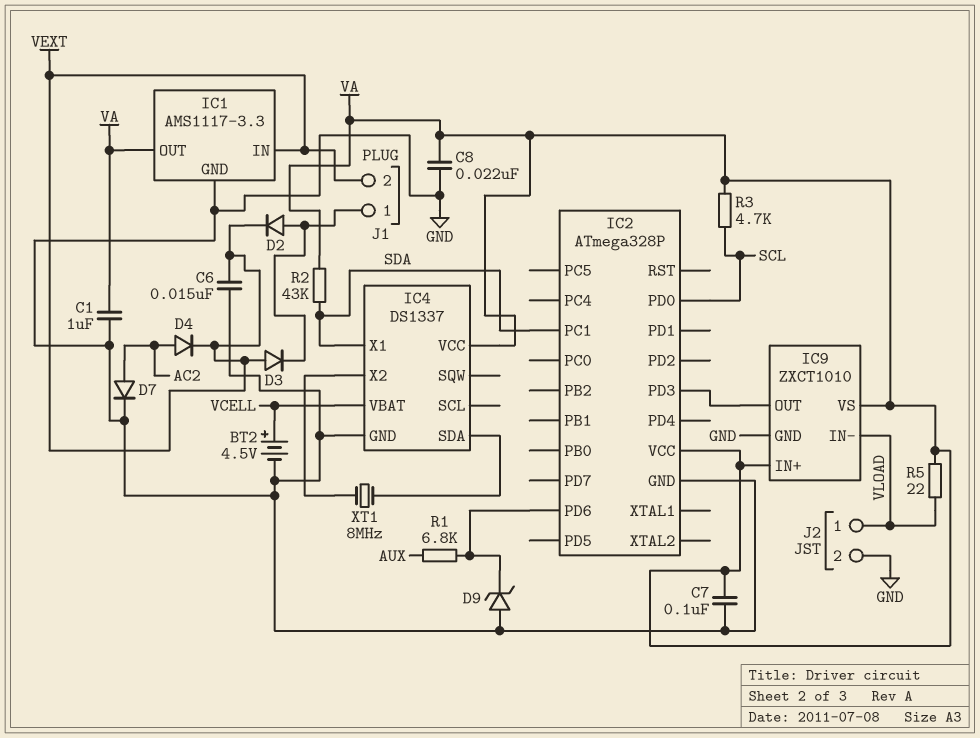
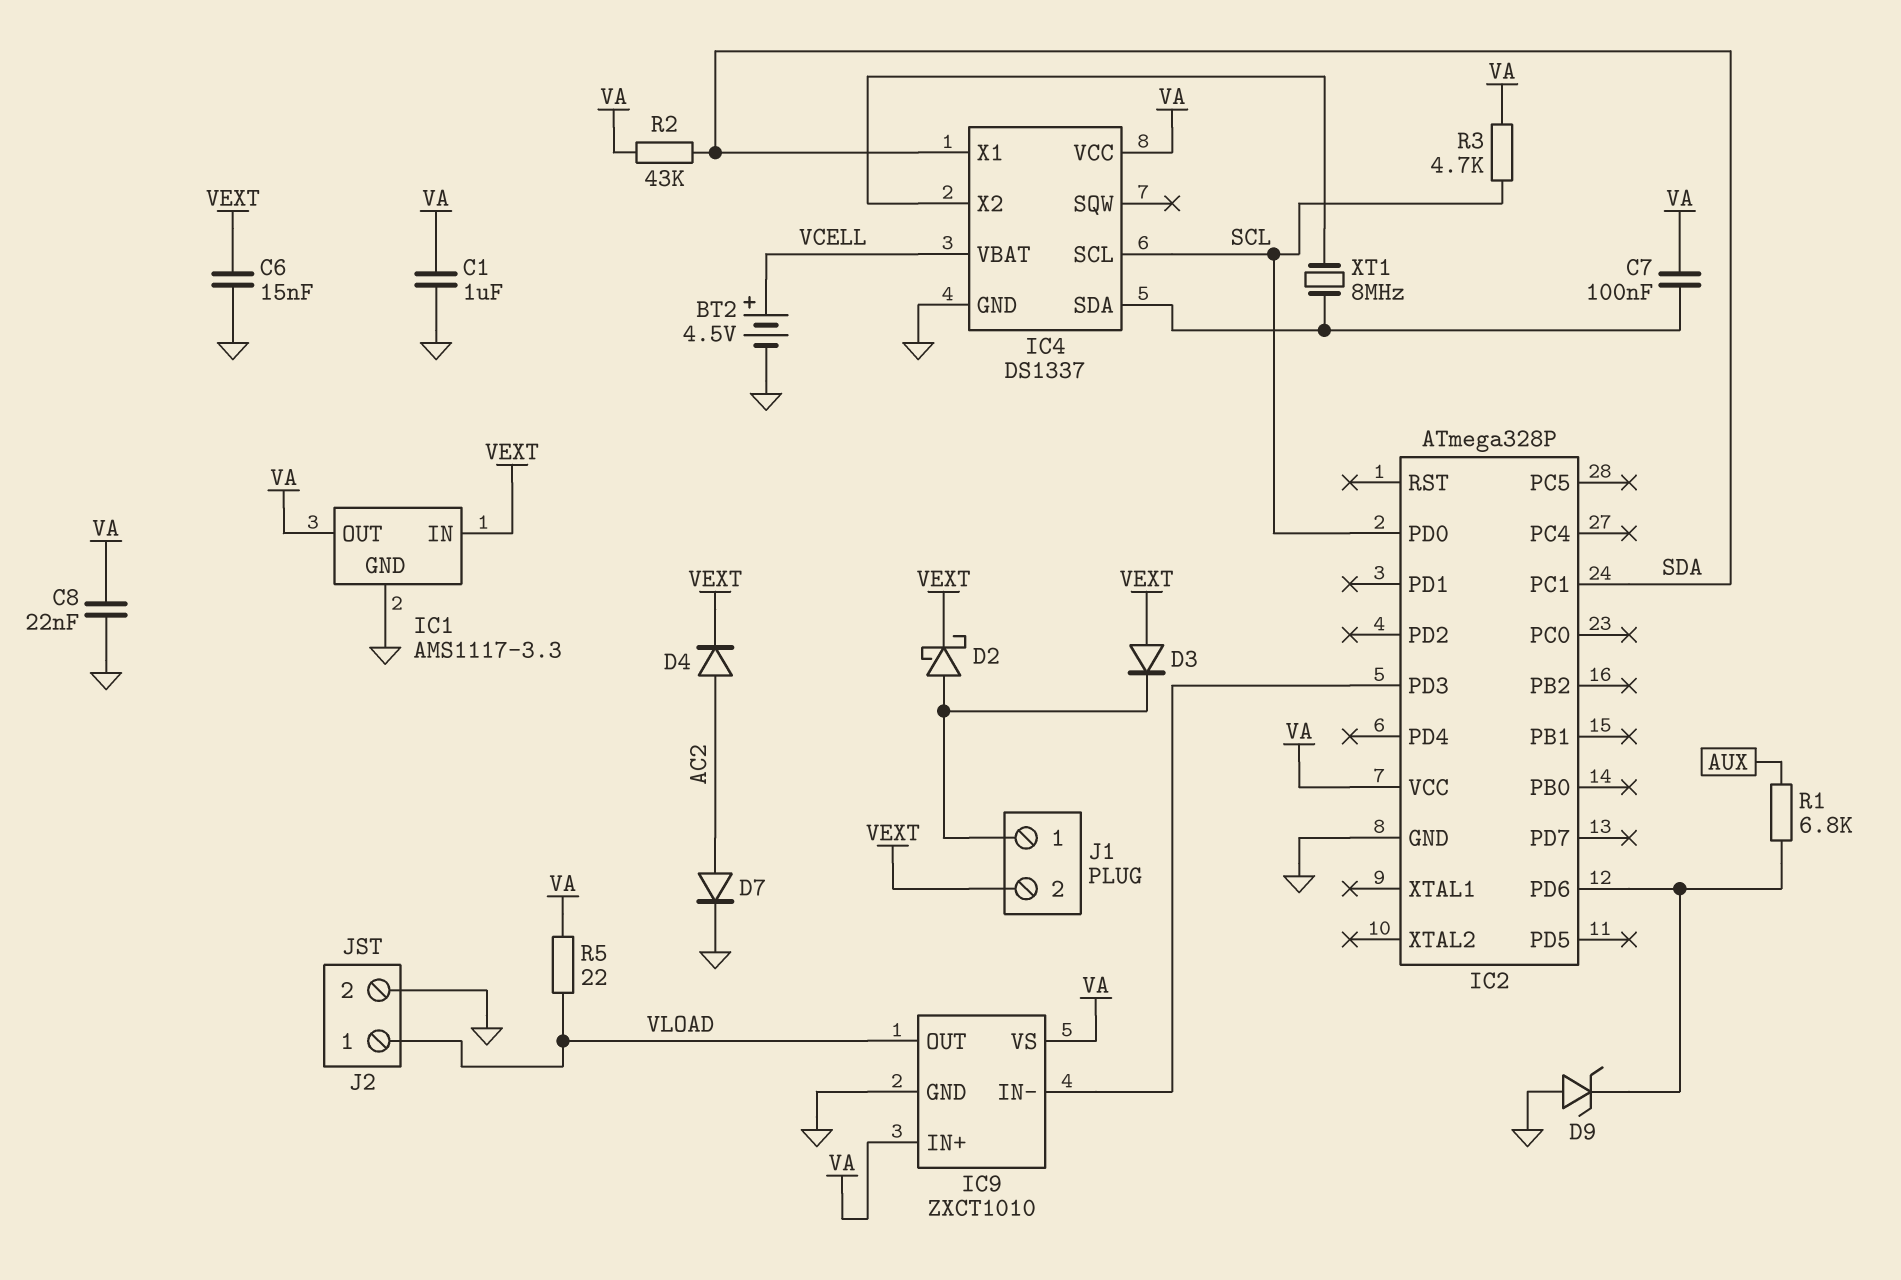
C7: 100nF (GND, VA) -> 100nF (IC4/SDA, VA)
D2: diode (A J1/1, K VEXT) -> schottky (A J1/1, K VEXT)
IC4 pin SCL: none -> SCL
IC9 pin IN-: VLOAD -> IC2/PD3
IC9 pin OUT: IC2/PD3 -> VLOAD

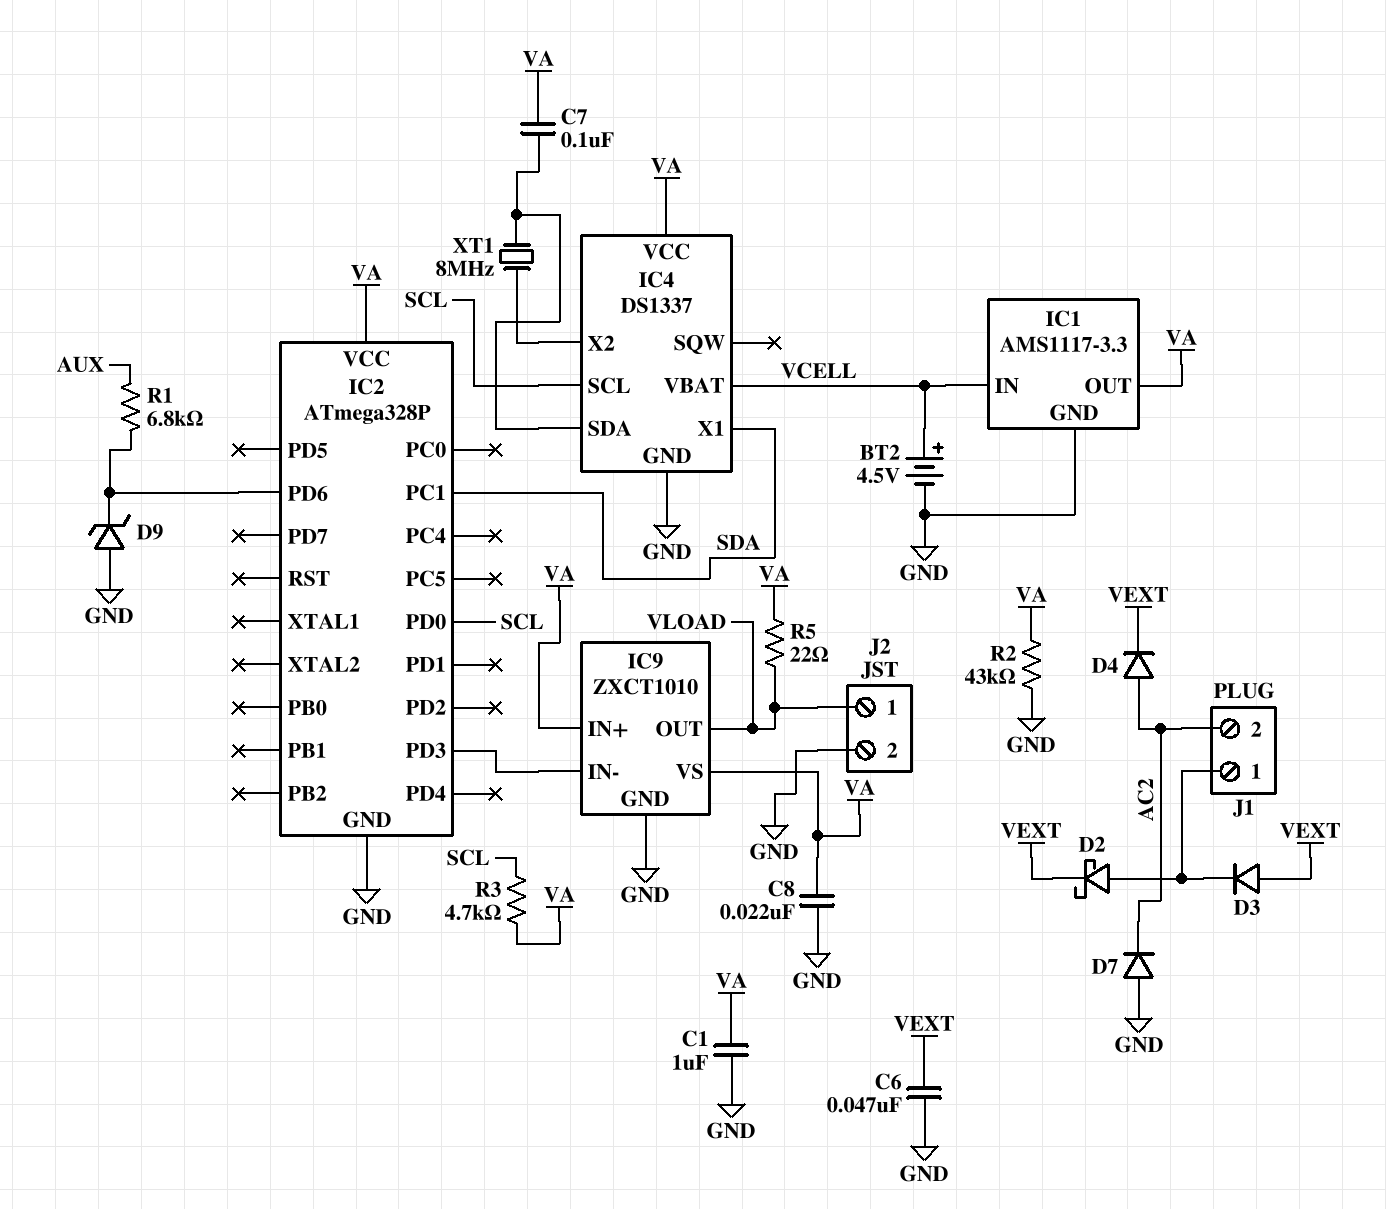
C6: 15nF (GND, VEXT) -> 47nF (GND, VEXT)
D7: diode (A AC2, K GND) -> diode (A GND, K AC2)
IC1 pin IN: VEXT -> VCELL
J1 pin 2: VEXT -> AC2
R2: 43k (SDA, VA) -> 43k (GND, VA)

